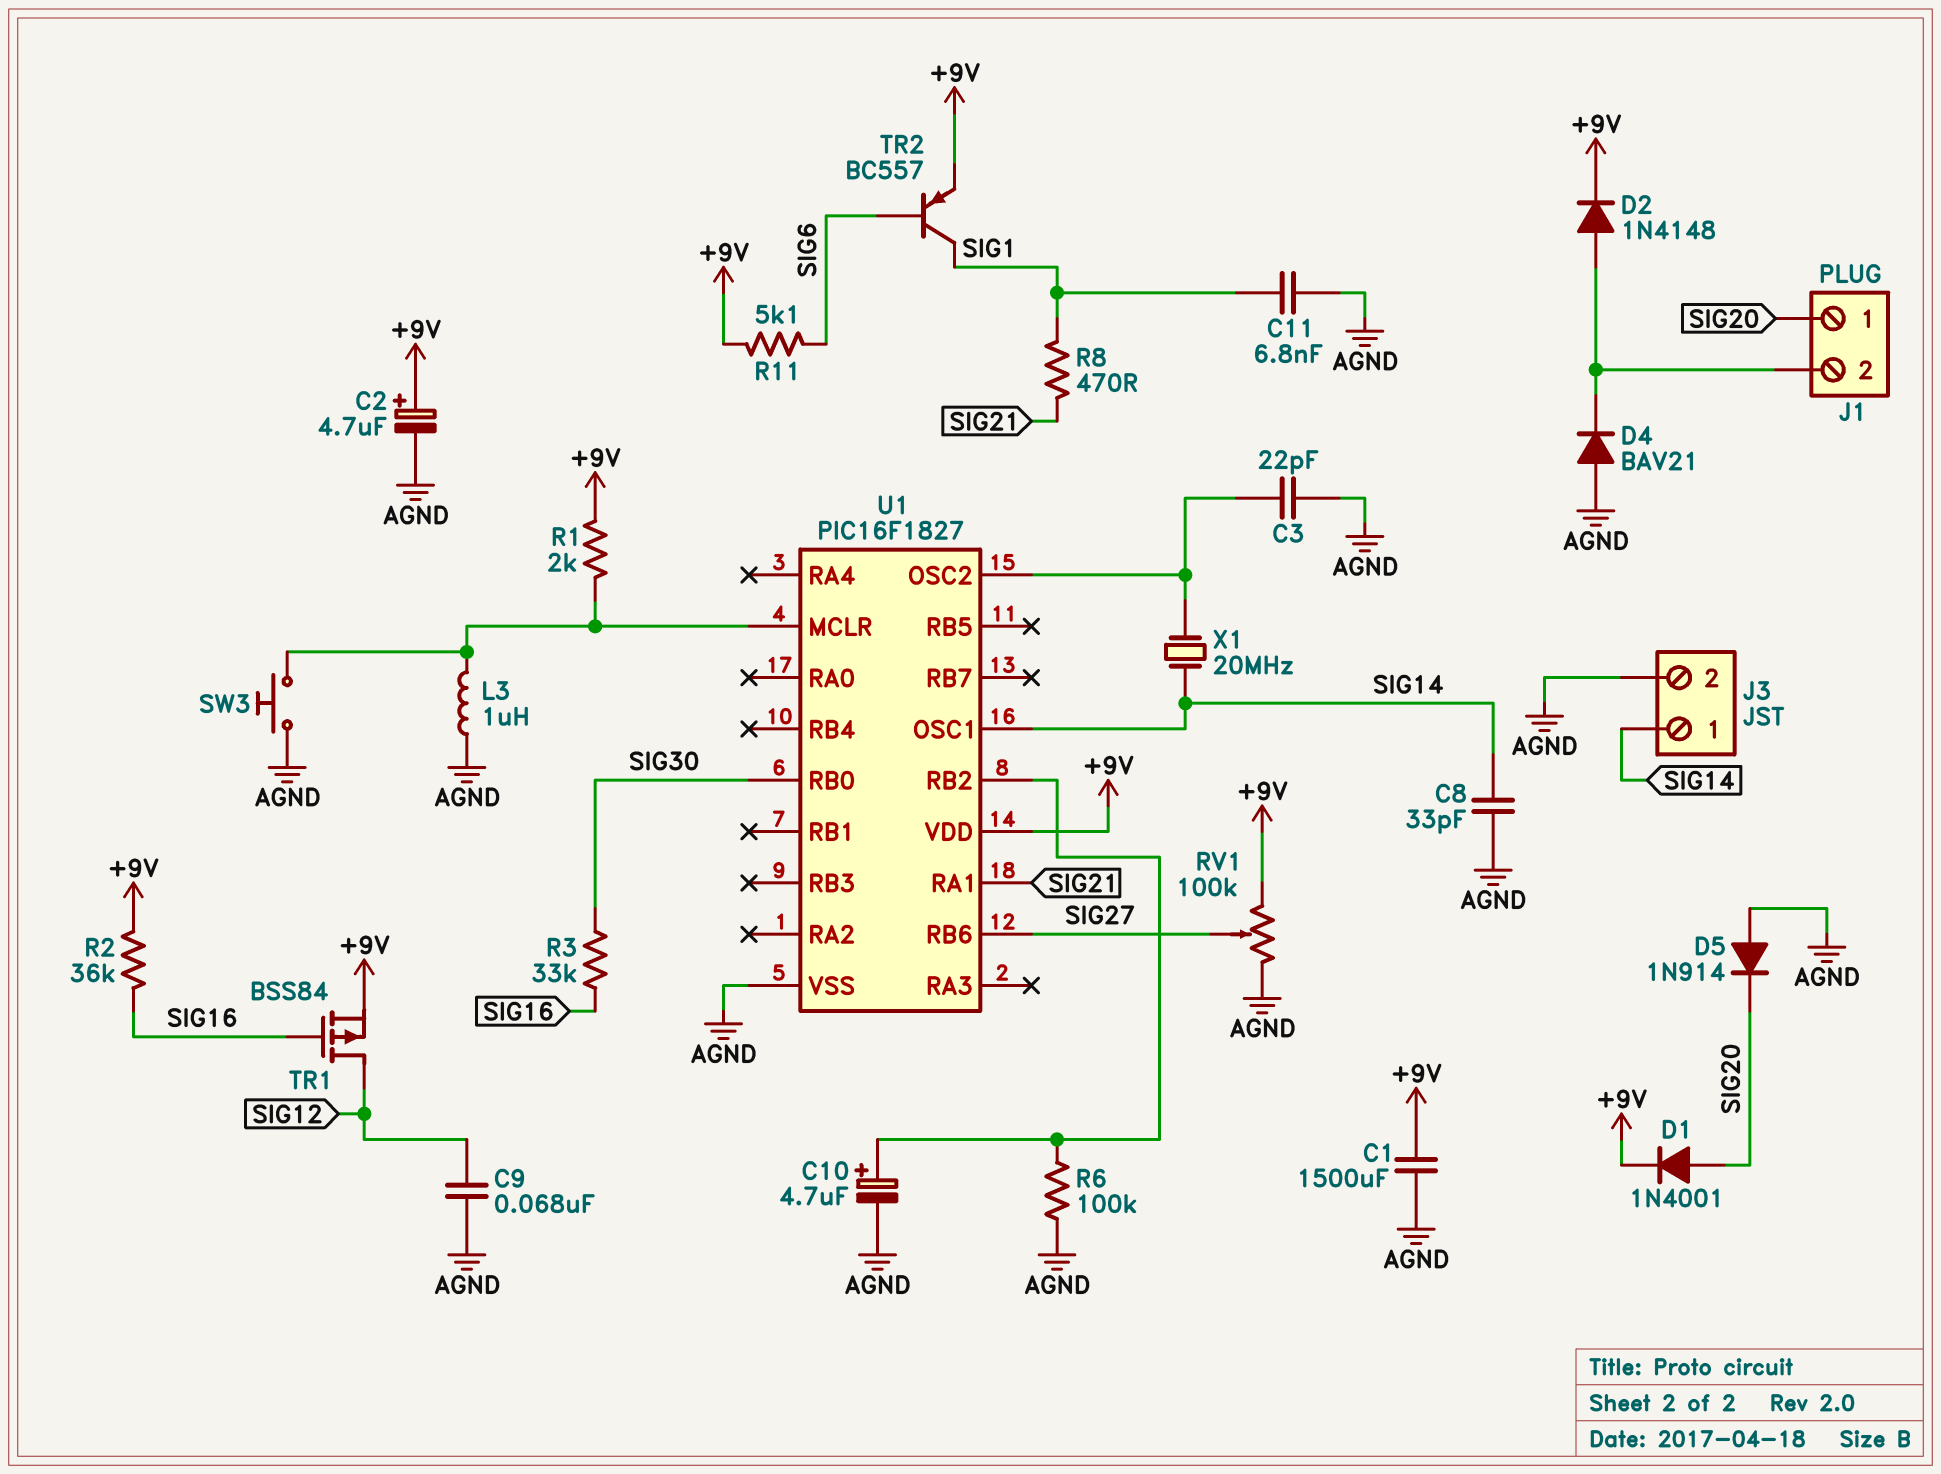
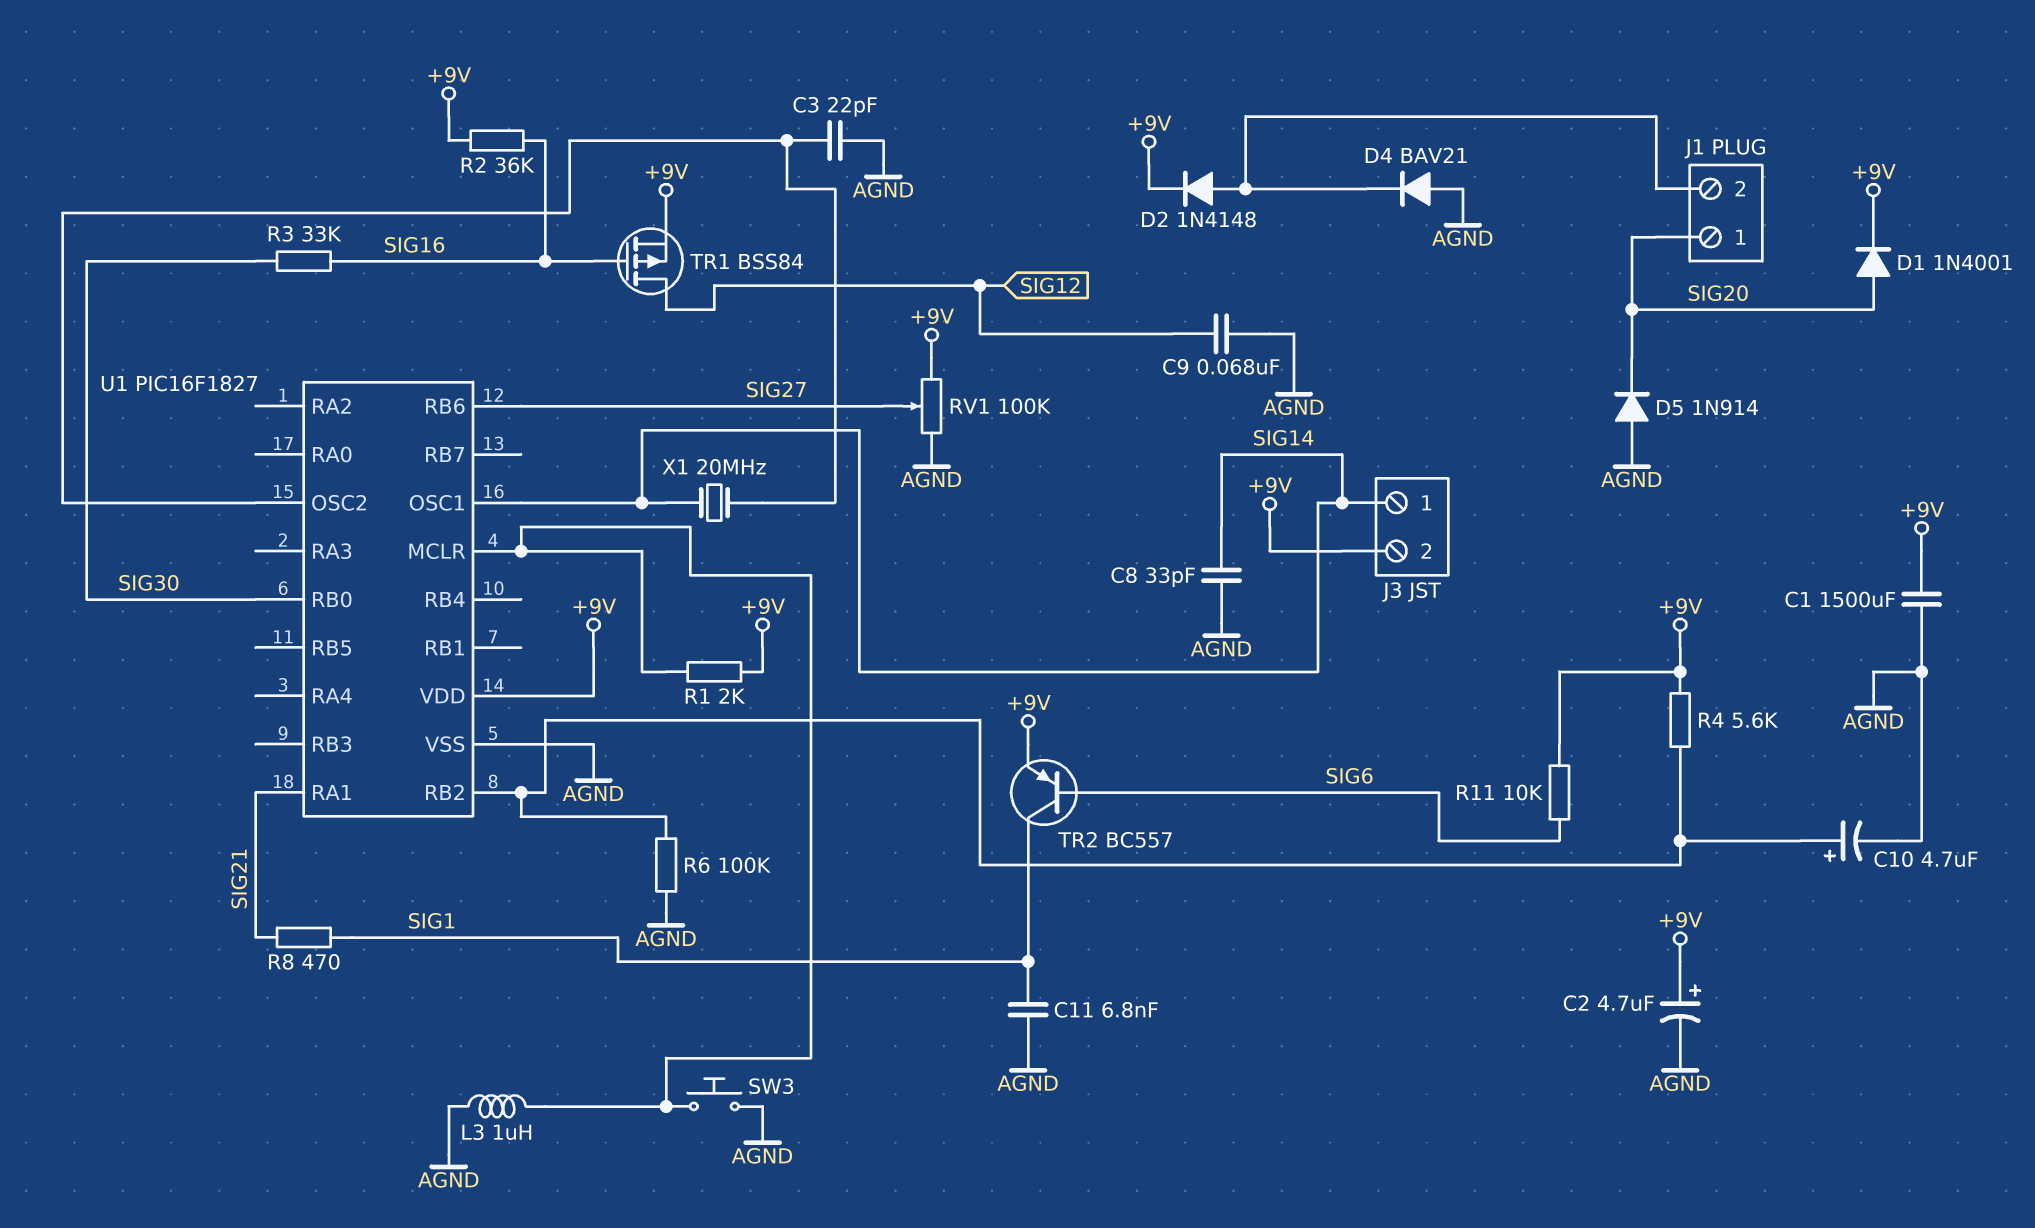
J3 pin 2: AGND -> +9V
R4: none -> 5.6k (+9V, U1/RB2)
R11: 5.1k (+9V, SIG6) -> 10k (+9V, SIG6)

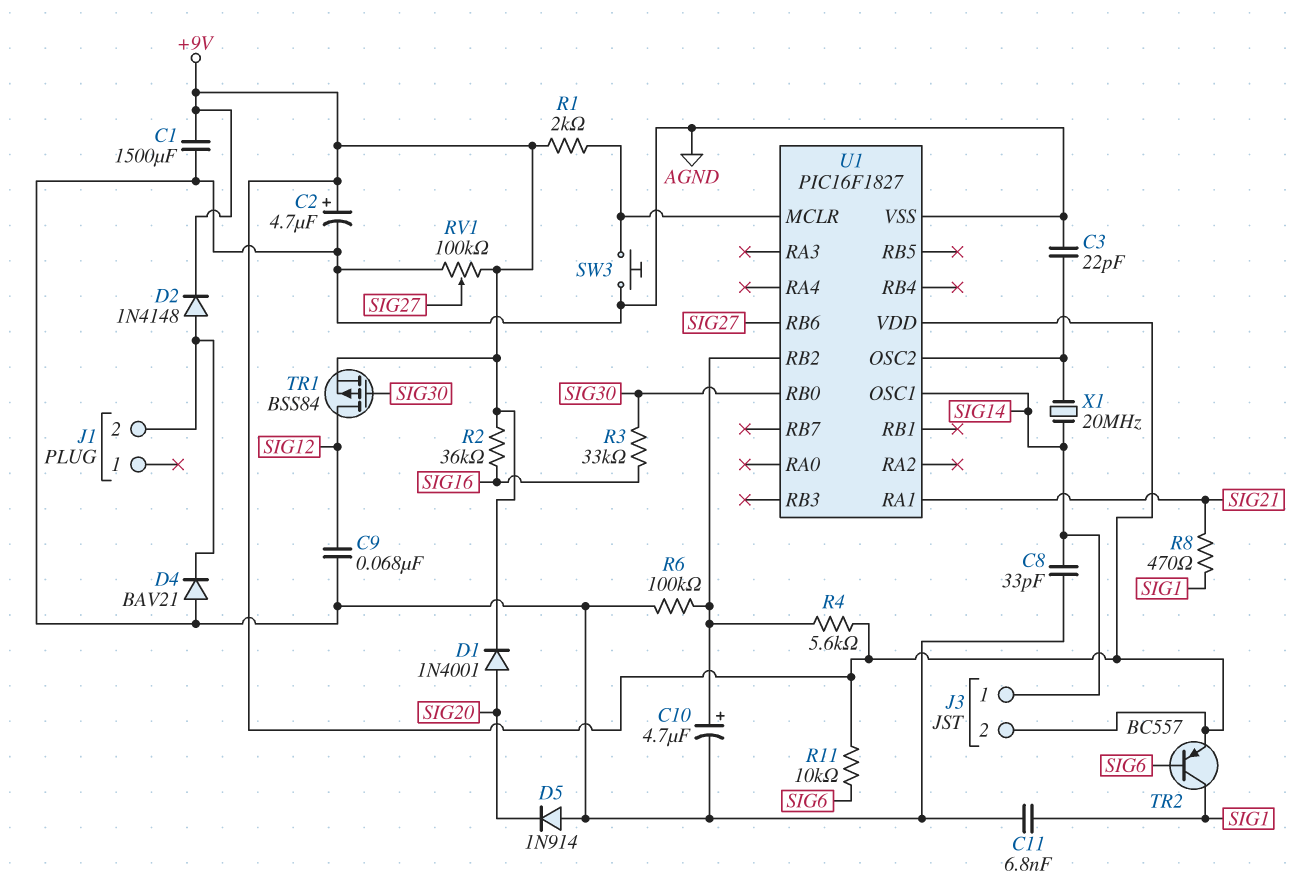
J1 pin 1: SIG20 -> none
L3: 1uH (AGND, U1/MCLR) -> none
TR1: PMOS BSS84 (G SIG16, D SIG12, S +9V) -> PMOS BSS84 (G SIG30, D SIG12, S +9V)

